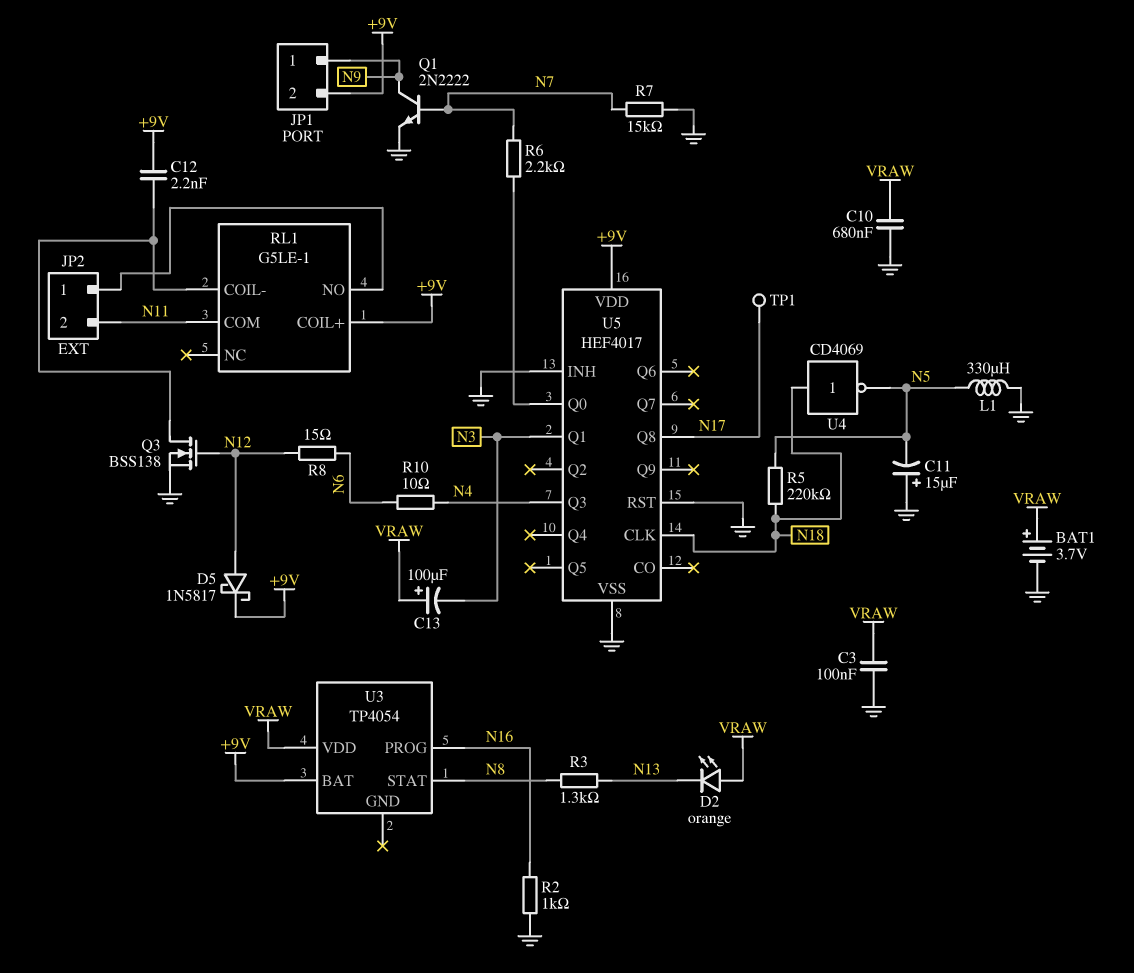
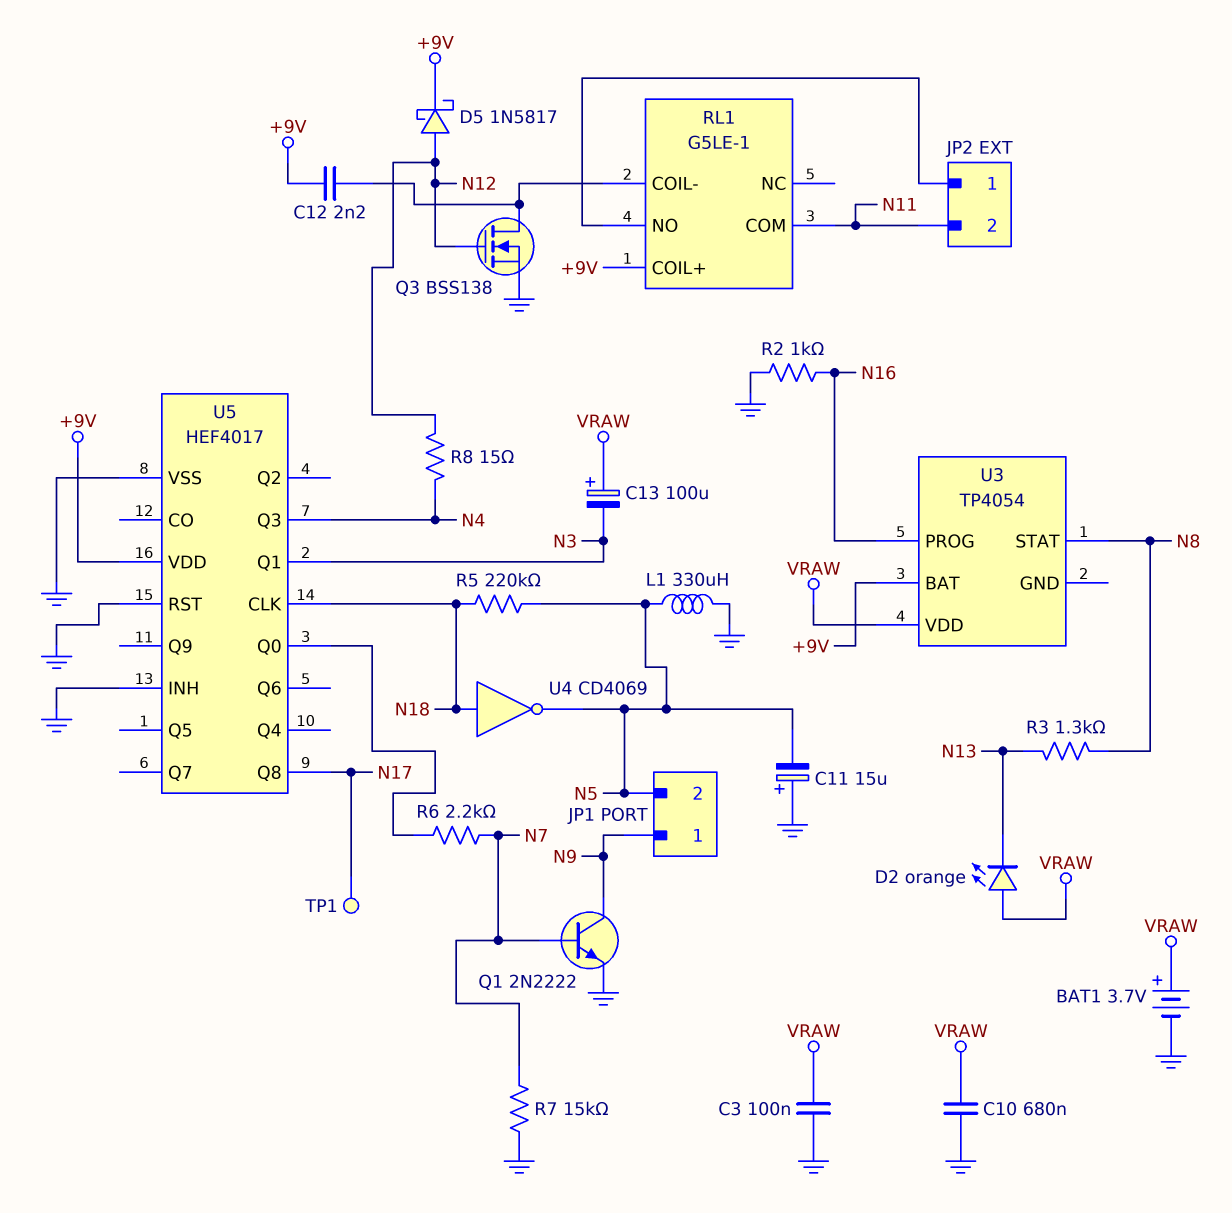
JP1 pin 2: +9V -> N5
R8: 15 (N6, N12) -> 15 (N4, N12)
R10: 10 (N4, N6) -> none

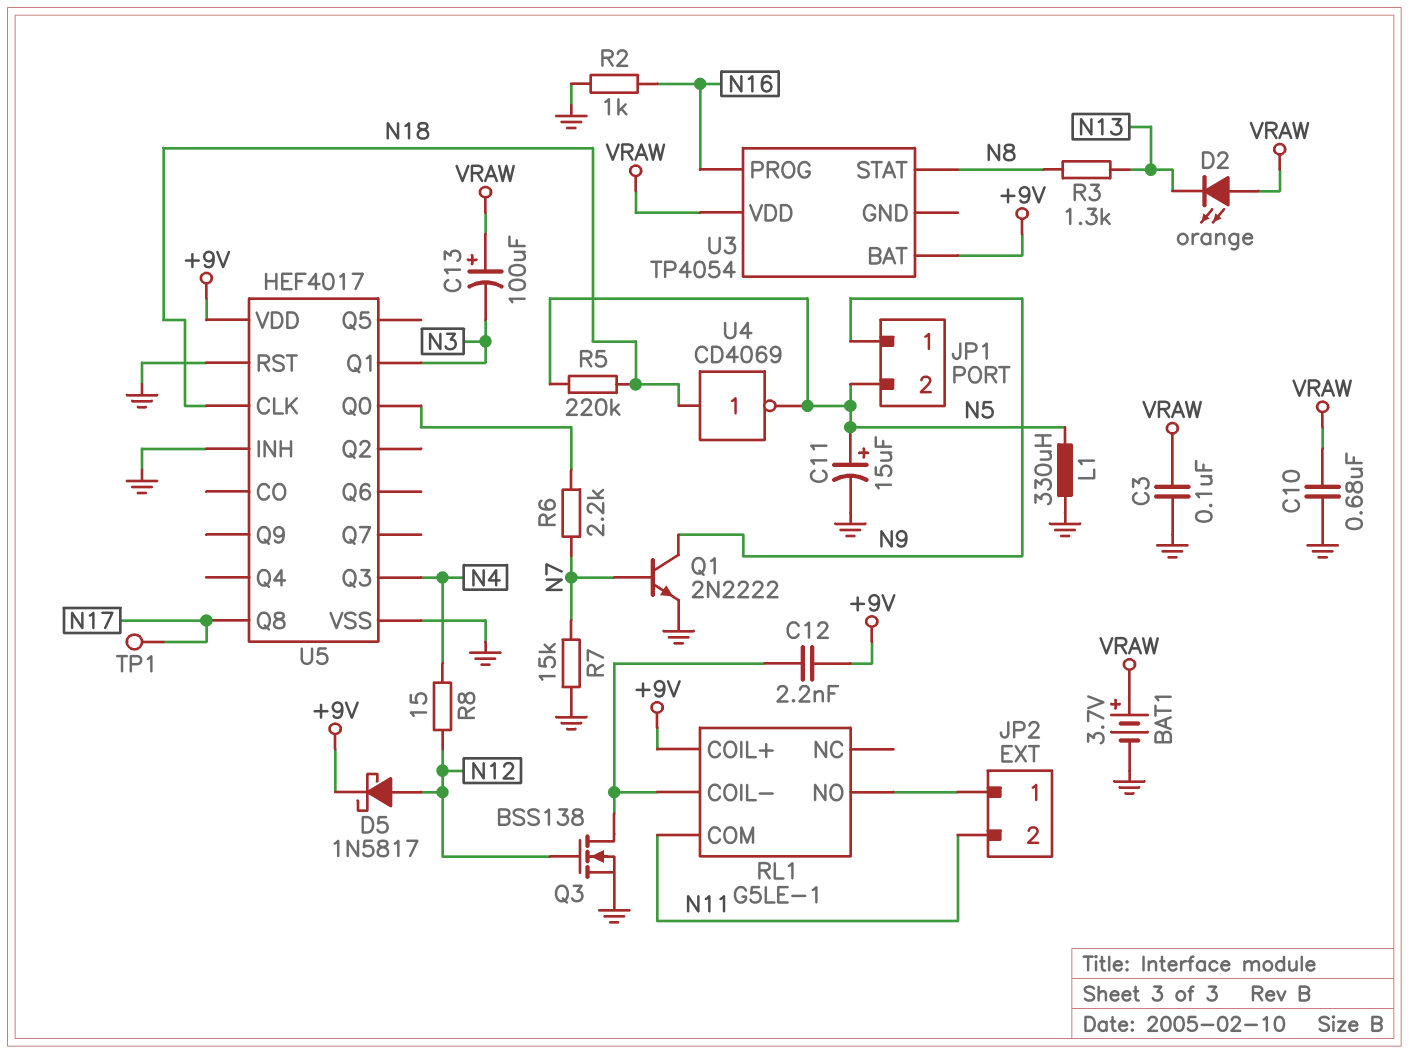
C11: 15uF (plus GND, minus N5) -> 15uF (plus N5, minus GND)

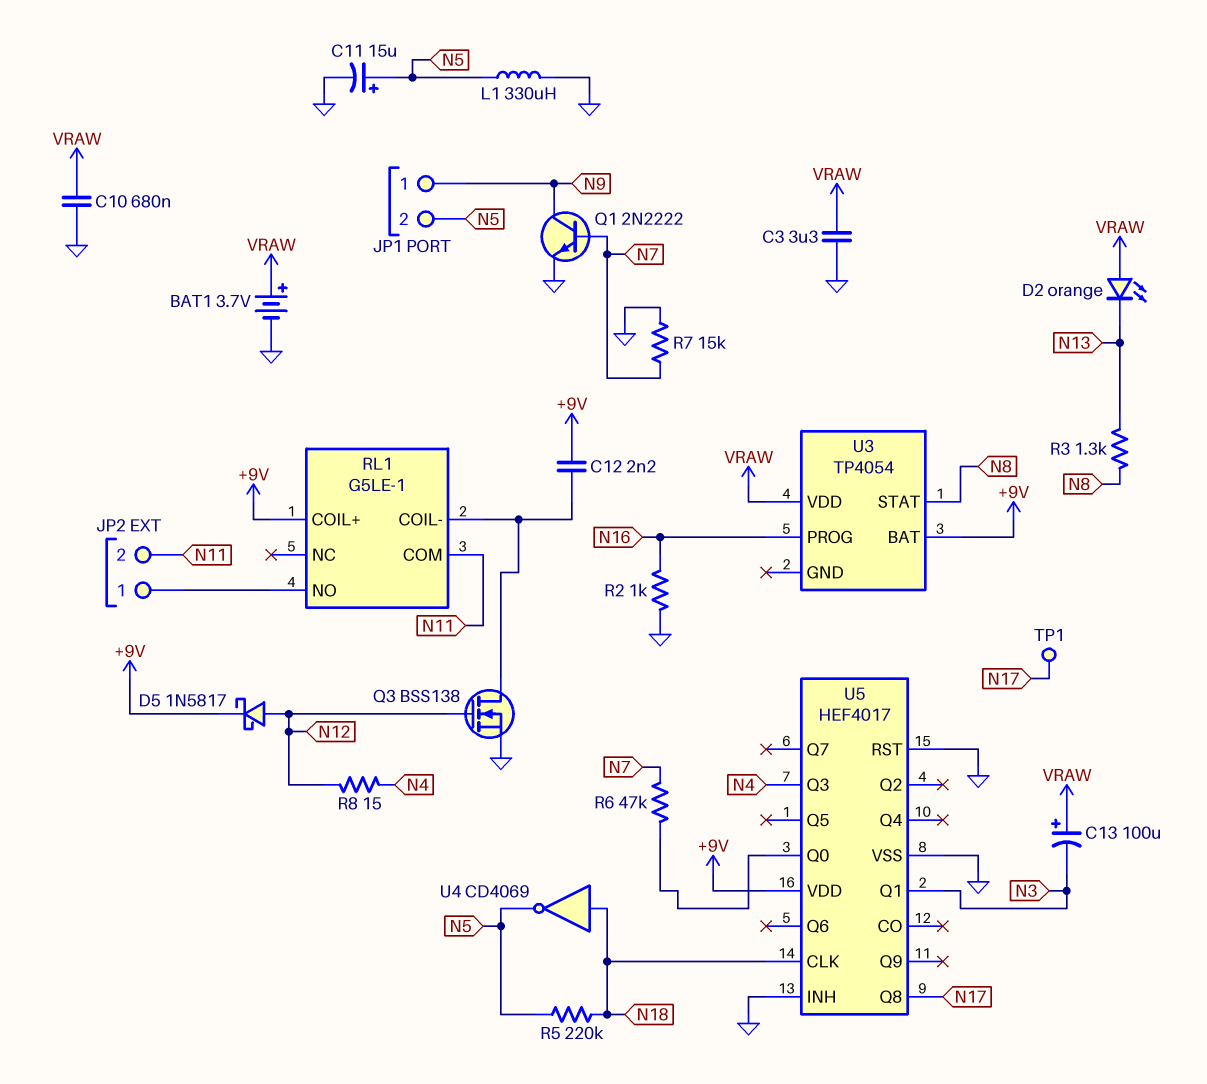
C3: 100nF (GND, VRAW) -> 3.3uF (GND, VRAW)
R6: 2.2k (N7, U5/Q0) -> 47k (N7, U5/Q0)

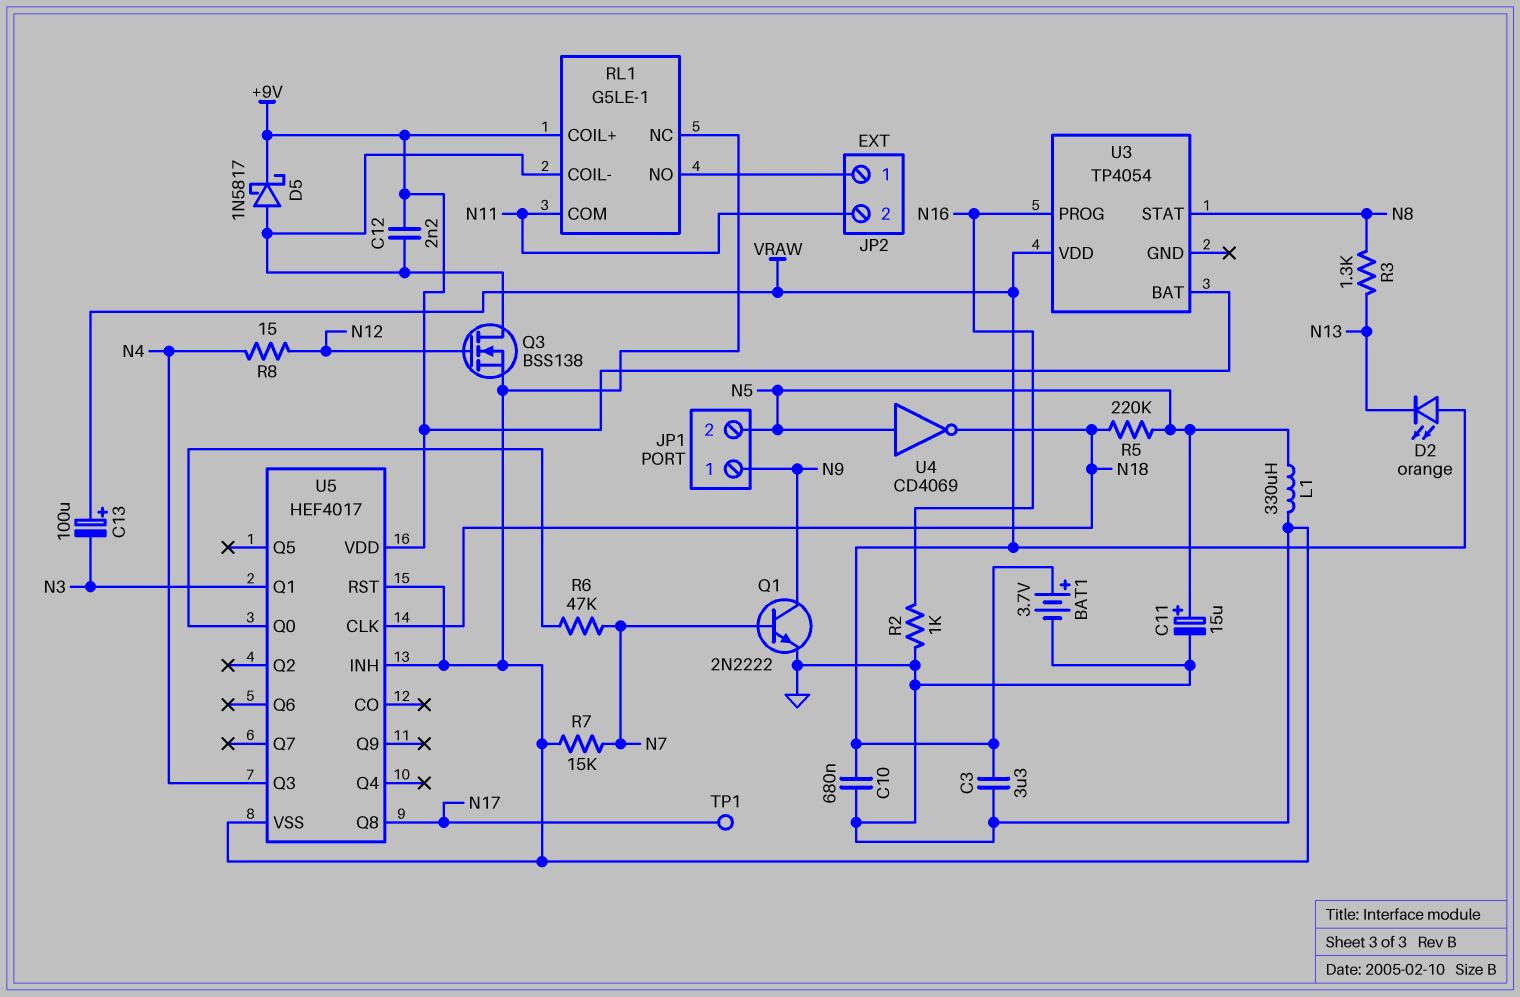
D5: schottky 1N5817 (A N12, K +9V) -> schottky 1N5817 (A RL1/COIL-, K +9V)
RL1 pin NC: none -> GND
U4: NOT CD4069 (in N18, out N5) -> NOT CD4069 (in N5, out N18)

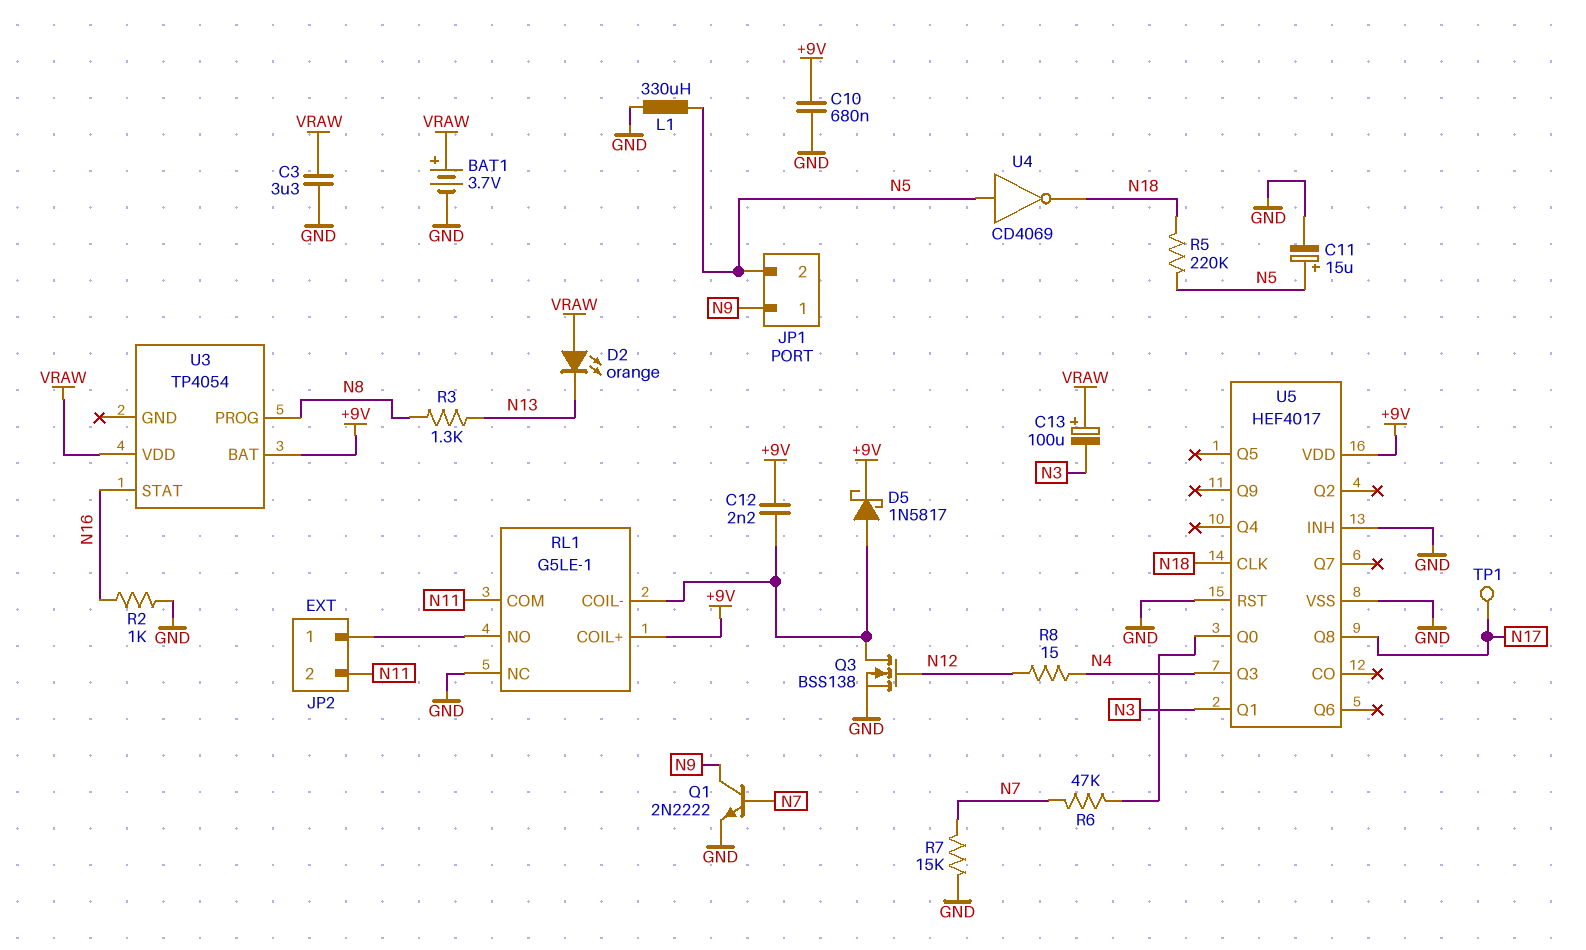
C10: 680nF (GND, VRAW) -> 680nF (+9V, GND)
U3 pin PROG: N16 -> N8
U3 pin STAT: N8 -> N16

